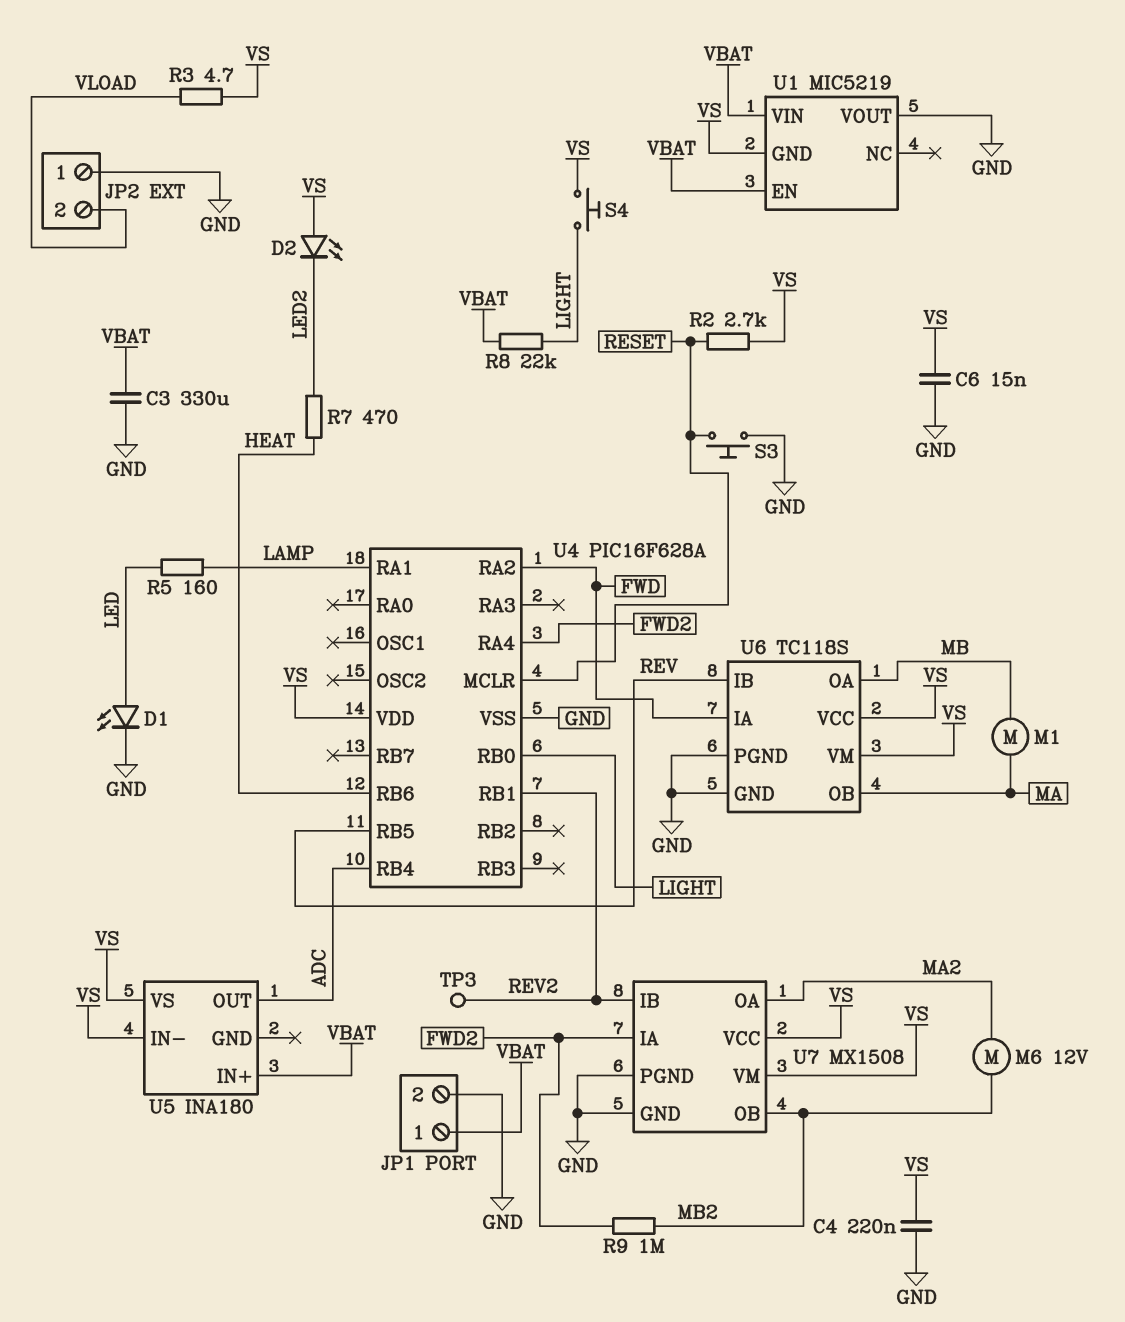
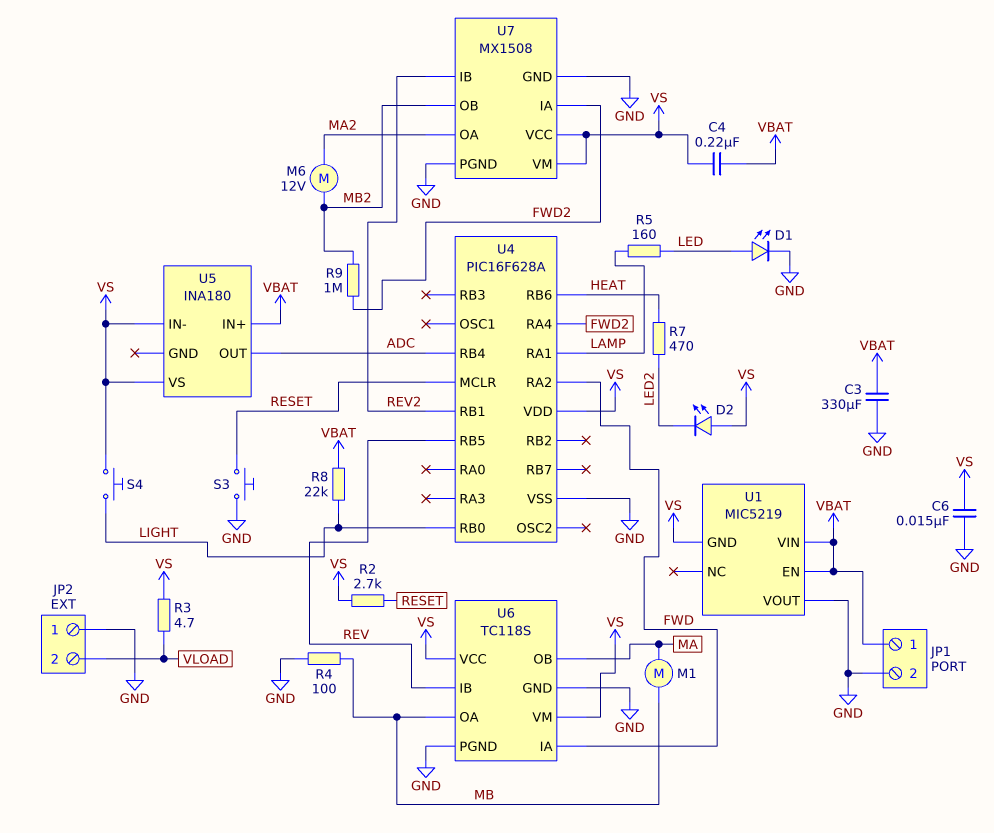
C4: 220nF (GND, VS) -> 220nF (VBAT, VS)
R4: none -> 100 (GND, MB)
TP3: test point (REV2) -> none

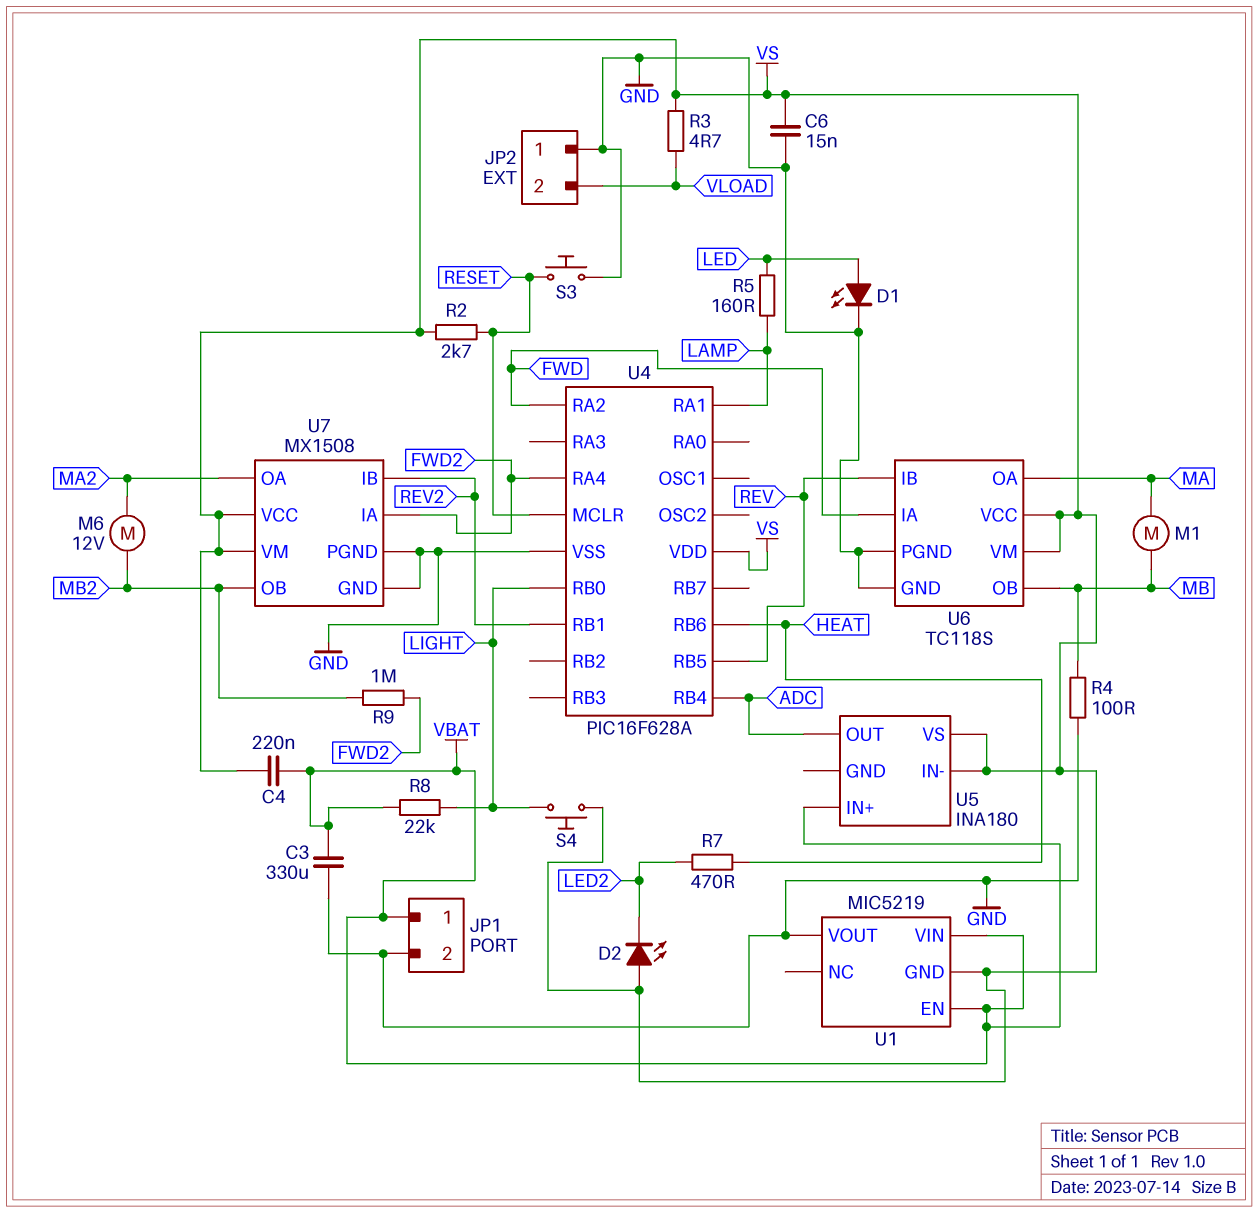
U6 pin OA: MB -> MA
U6 pin OB: MA -> MB

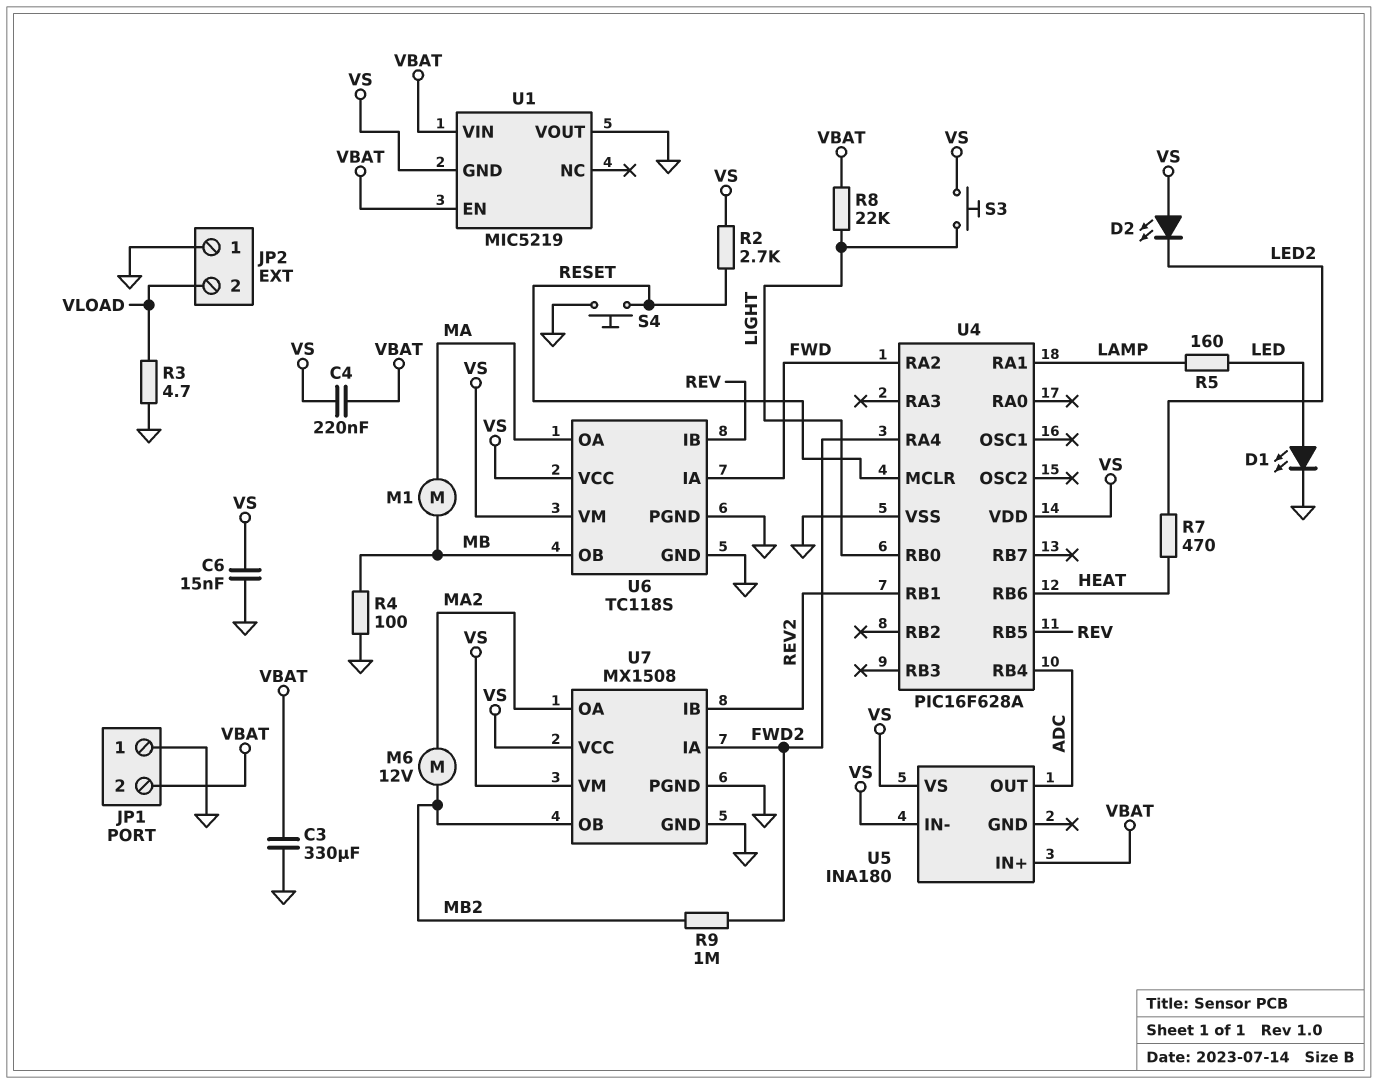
JP1 pin 1: VBAT -> GND
JP1 pin 2: GND -> VBAT
R3: 4.7 (VLOAD, VS) -> 4.7 (GND, VLOAD)
S3: button (GND, RESET) -> button (LIGHT, VS)
S4: button (LIGHT, VS) -> button (GND, RESET)

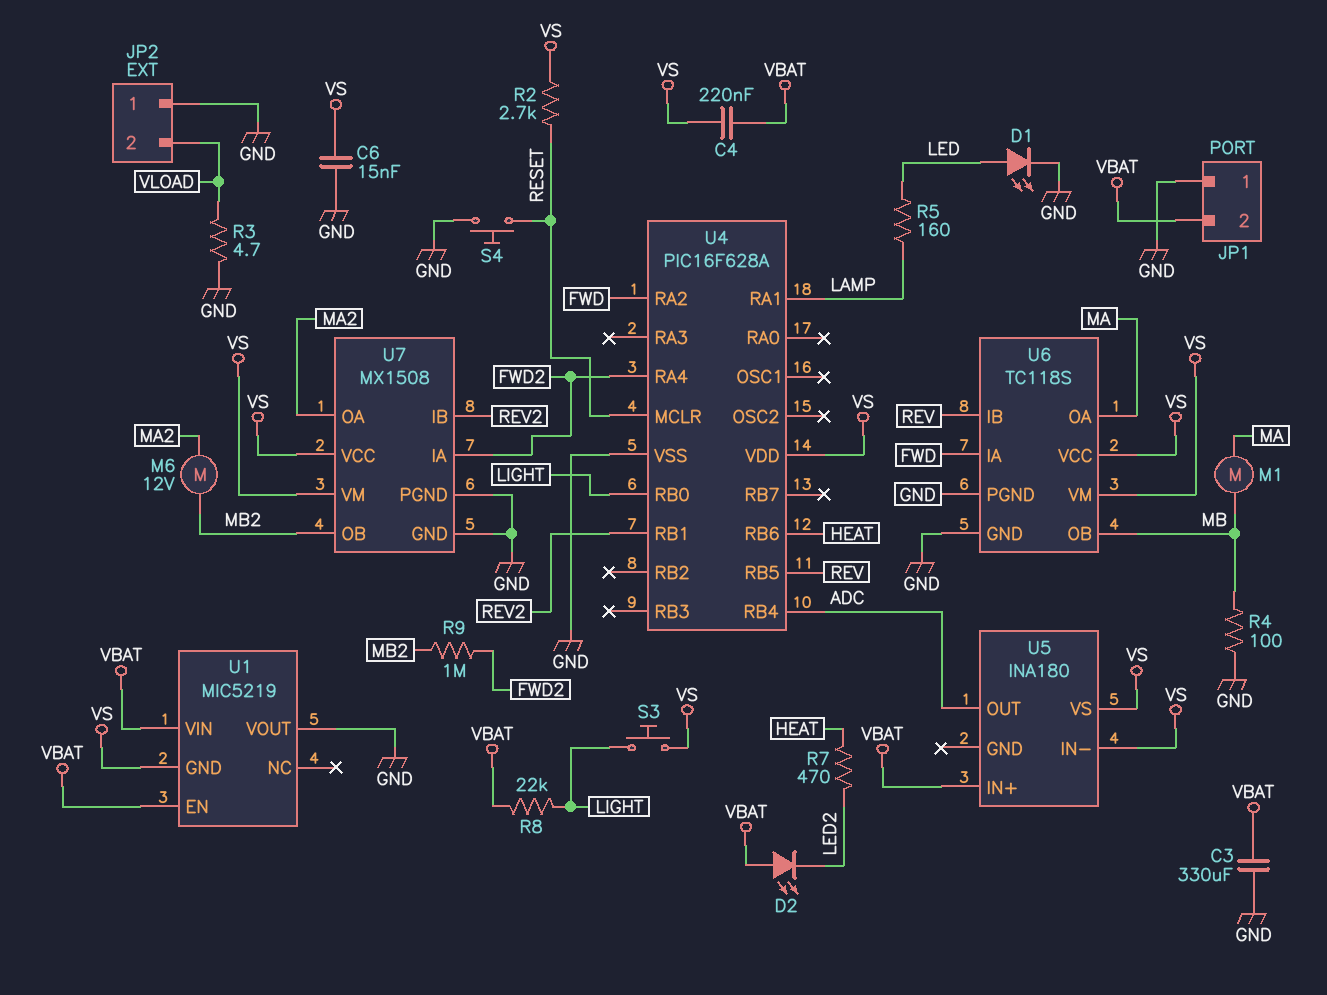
D2: LED (A VS, K LED2) -> LED (A VBAT, K LED2)

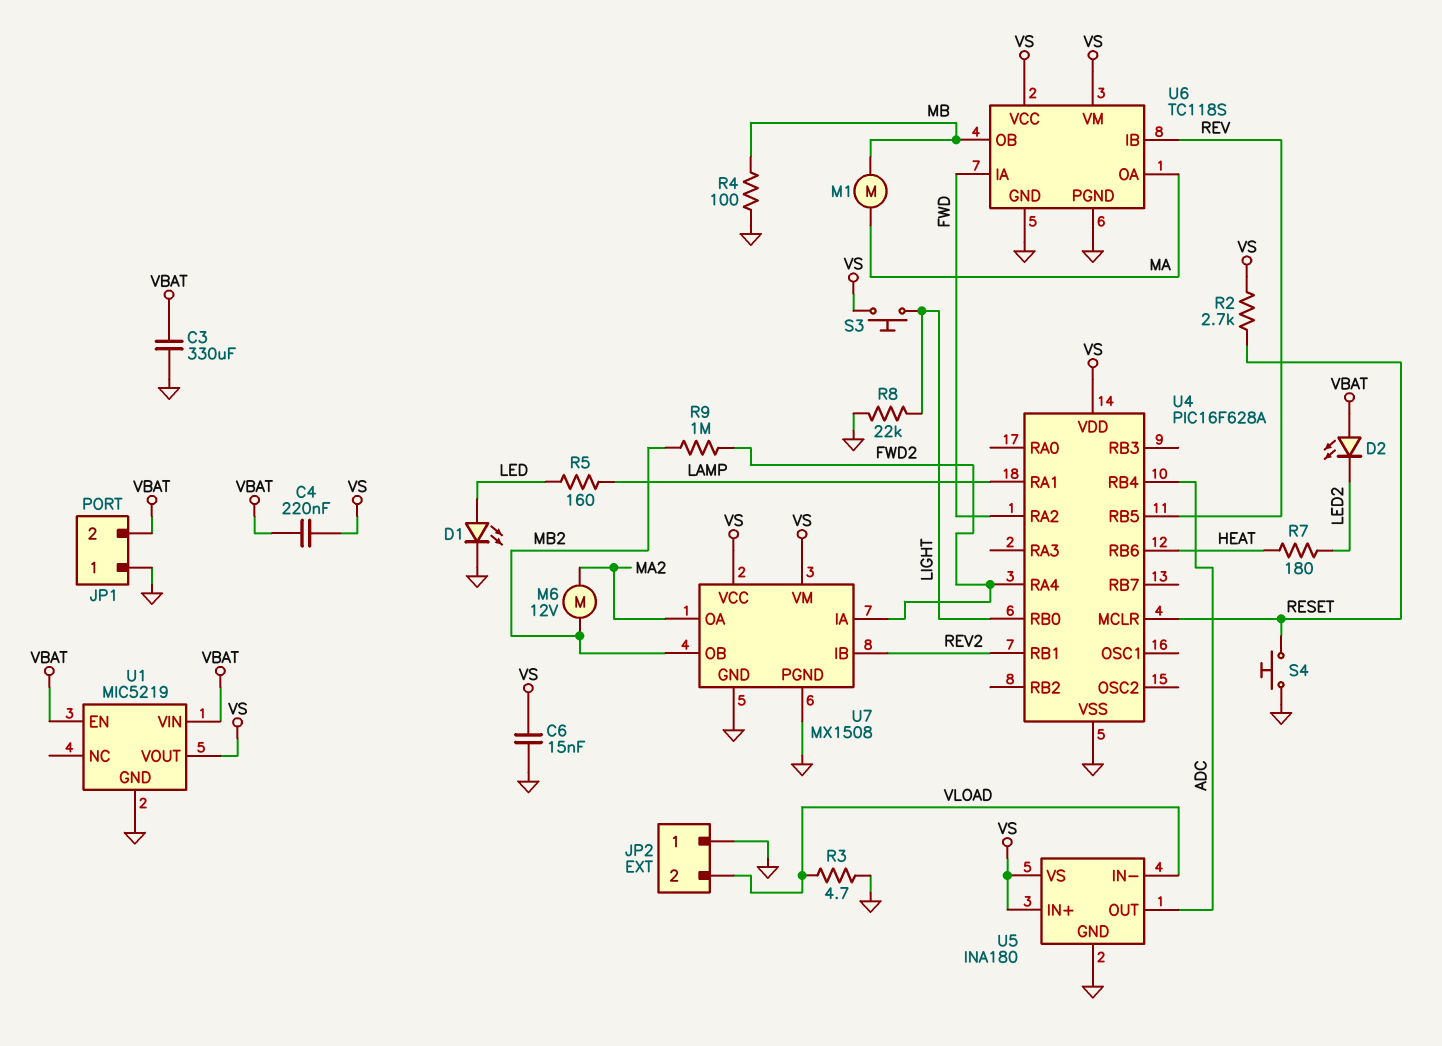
R7: 470 (HEAT, LED2) -> 180 (HEAT, LED2)
R8: 22k (LIGHT, VBAT) -> 22k (GND, LIGHT)
U1 pin GND: VS -> GND
U1 pin VOUT: GND -> VS
U5 pin GND: none -> GND
U5 pin IN+: VBAT -> VS
U5 pin IN-: VS -> VLOAD

